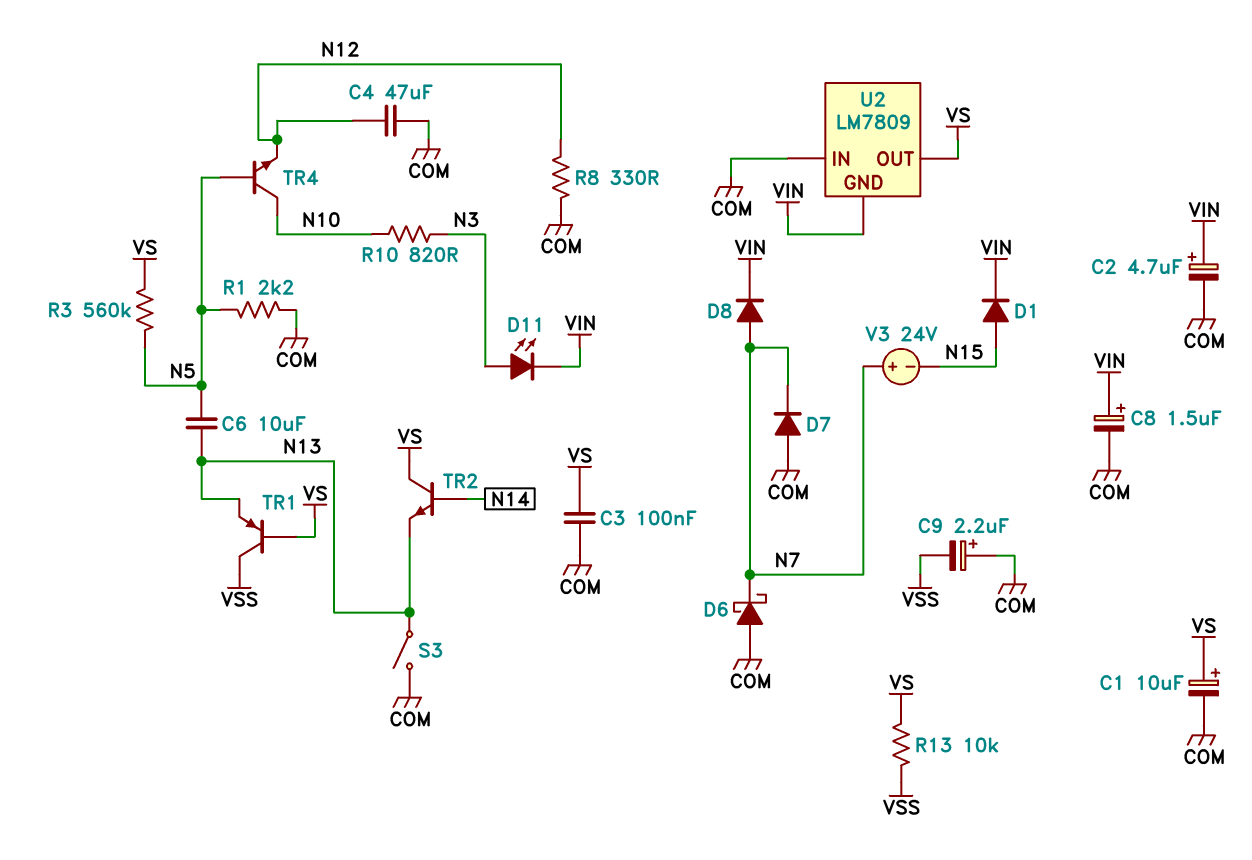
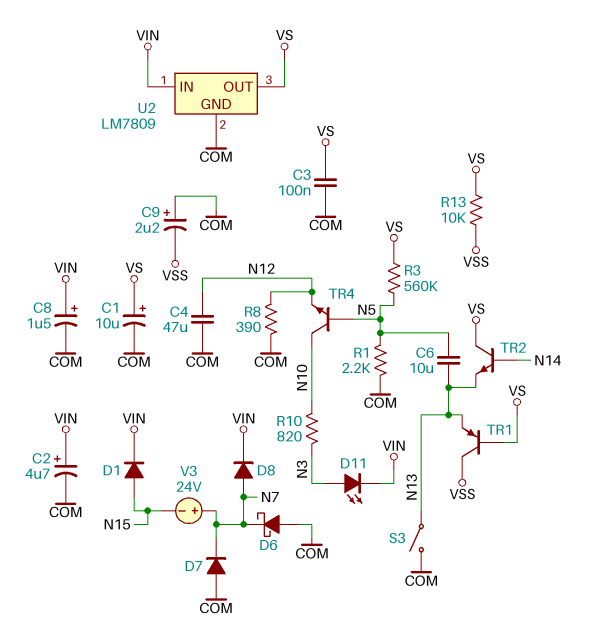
R8: 330 (COM, N12) -> 390 (COM, N12)
U2 pin GND: VIN -> COM
U2 pin IN: COM -> VIN

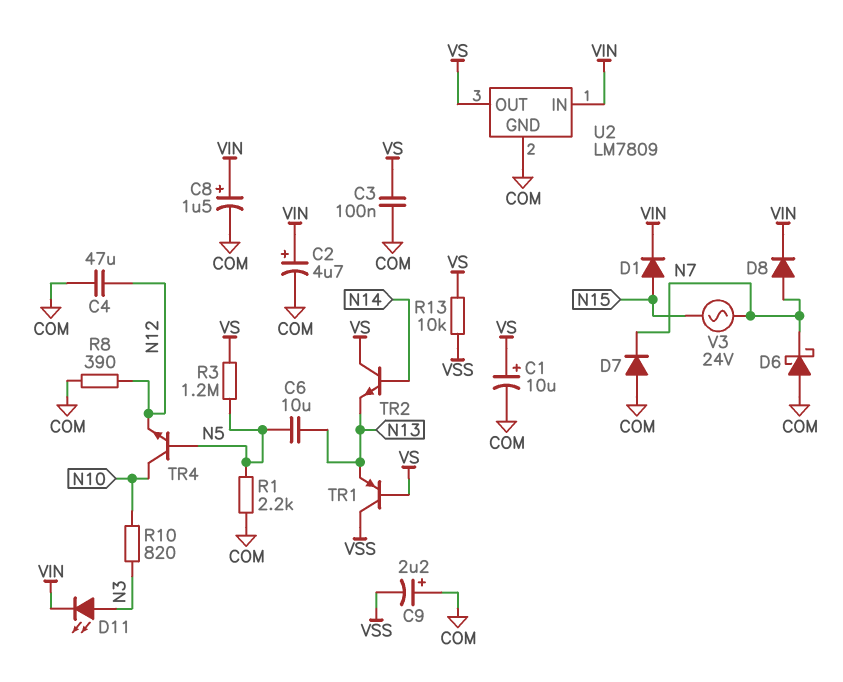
R3: 560k (N5, VS) -> 1.2M (N5, VS)
S3: switch (COM, N13) -> none
V3: 24V (plus N7, minus N15) -> AC 24V (N7, N15)

